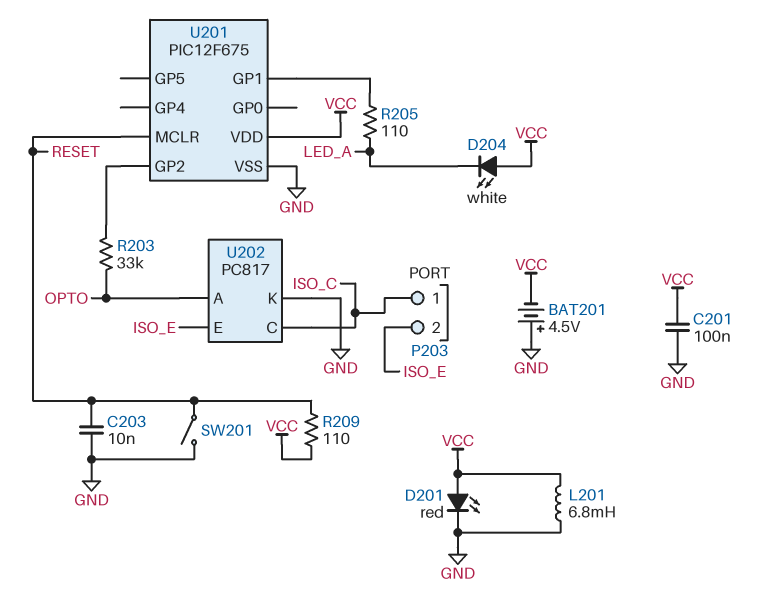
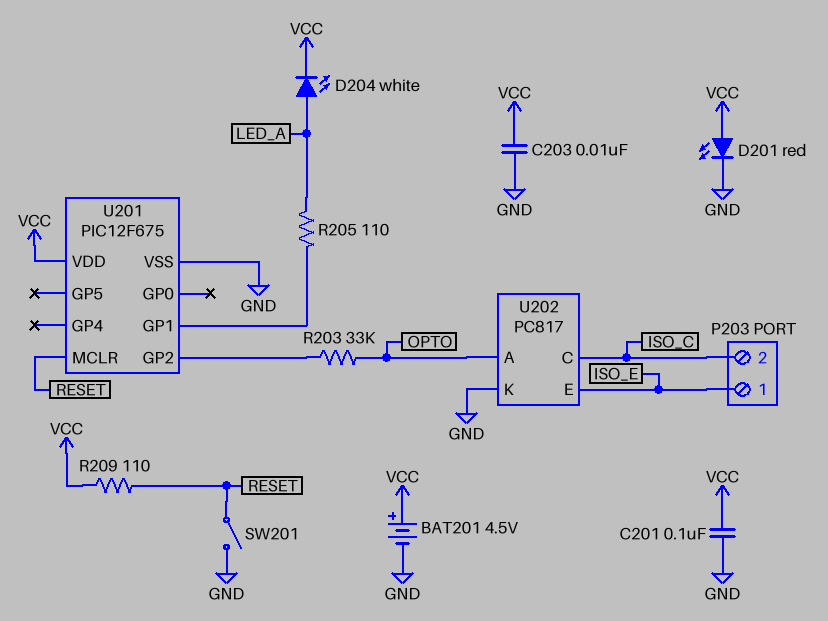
BAT201: 4.5V (plus GND, minus VCC) -> 4.5V (plus VCC, minus GND)
C203: 10nF (GND, RESET) -> 10nF (GND, VCC)
D204: LED white (A VCC, K LED_A) -> LED white (A LED_A, K VCC)
L201: 6.8mH (GND, VCC) -> none
P203 pin 1: ISO_C -> ISO_E
P203 pin 2: ISO_E -> ISO_C

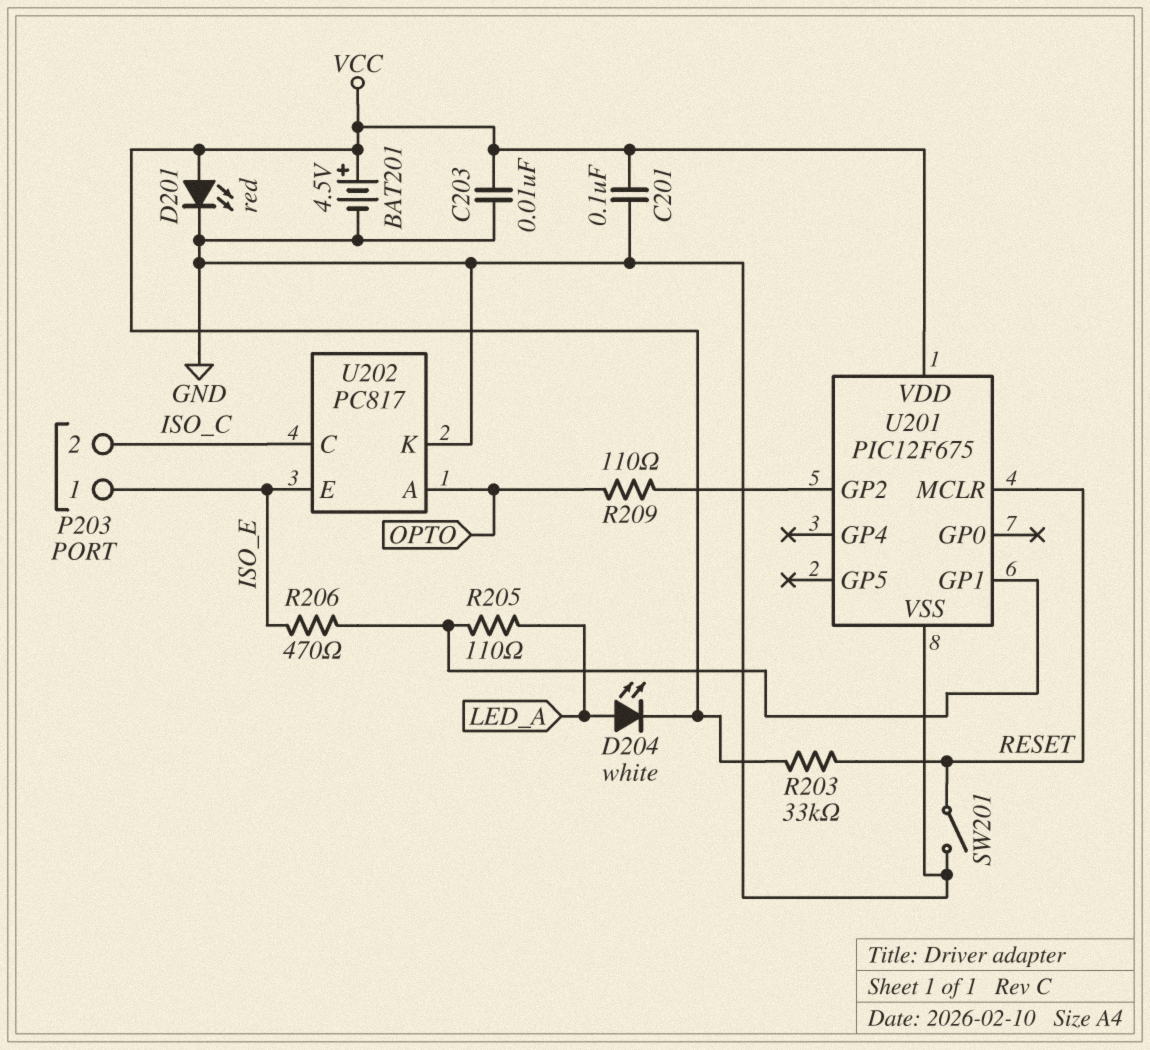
R203: 33k (OPTO, U201/GP2) -> 33k (RESET, VCC)
R206: none -> 470 (ISO_E, U201/GP1)
R209: 110 (RESET, VCC) -> 110 (OPTO, U201/GP2)

